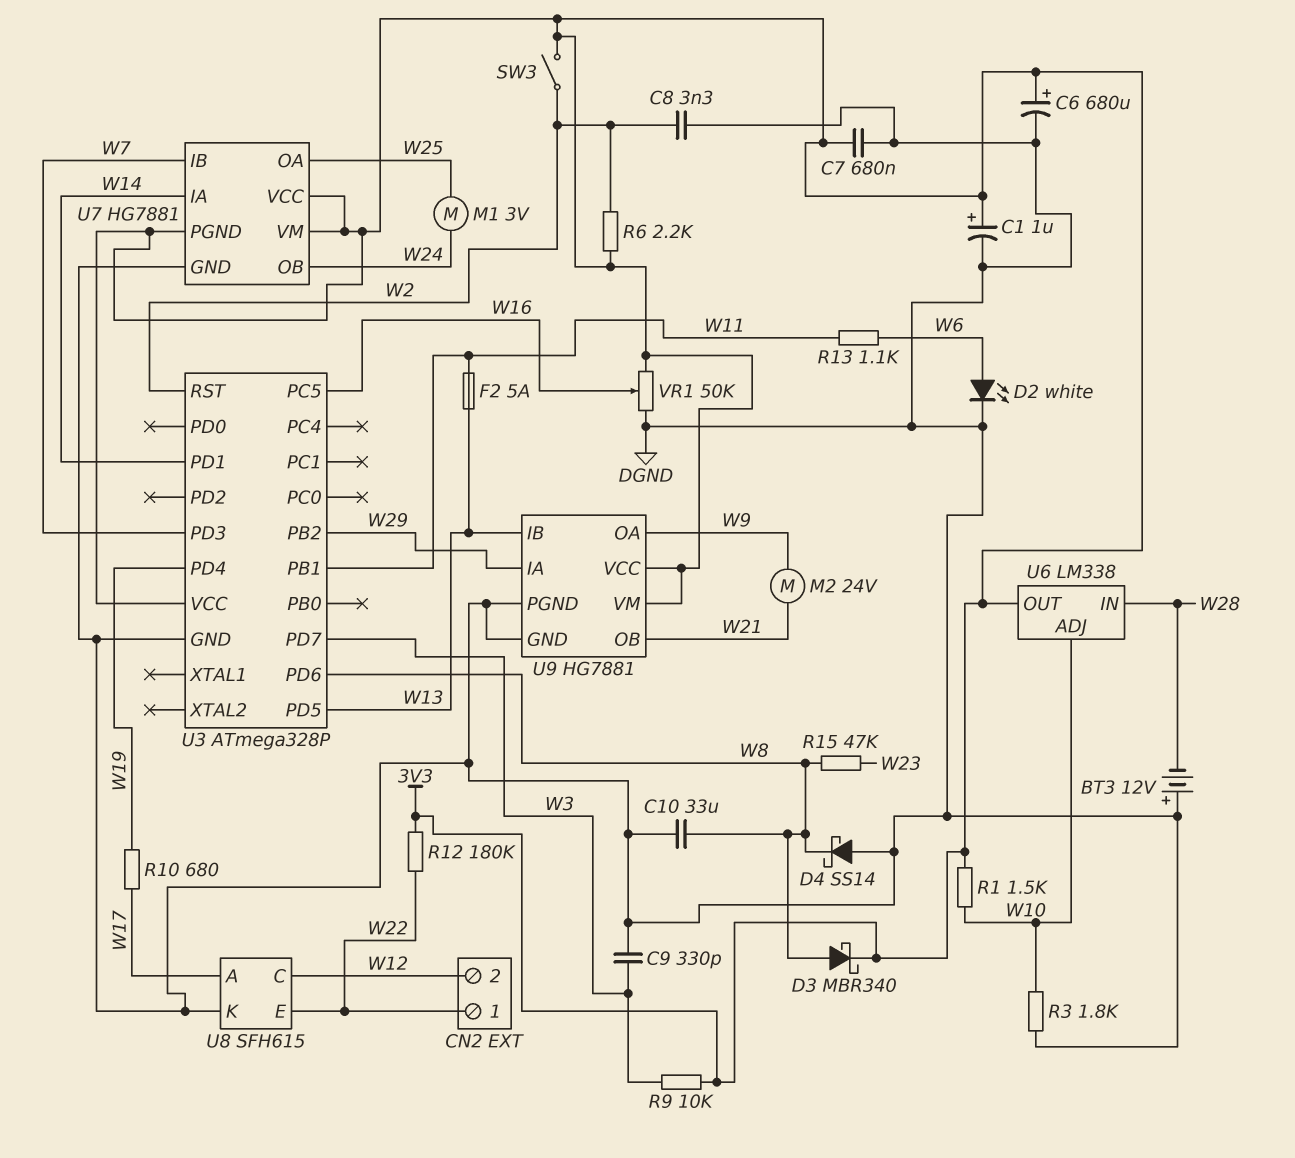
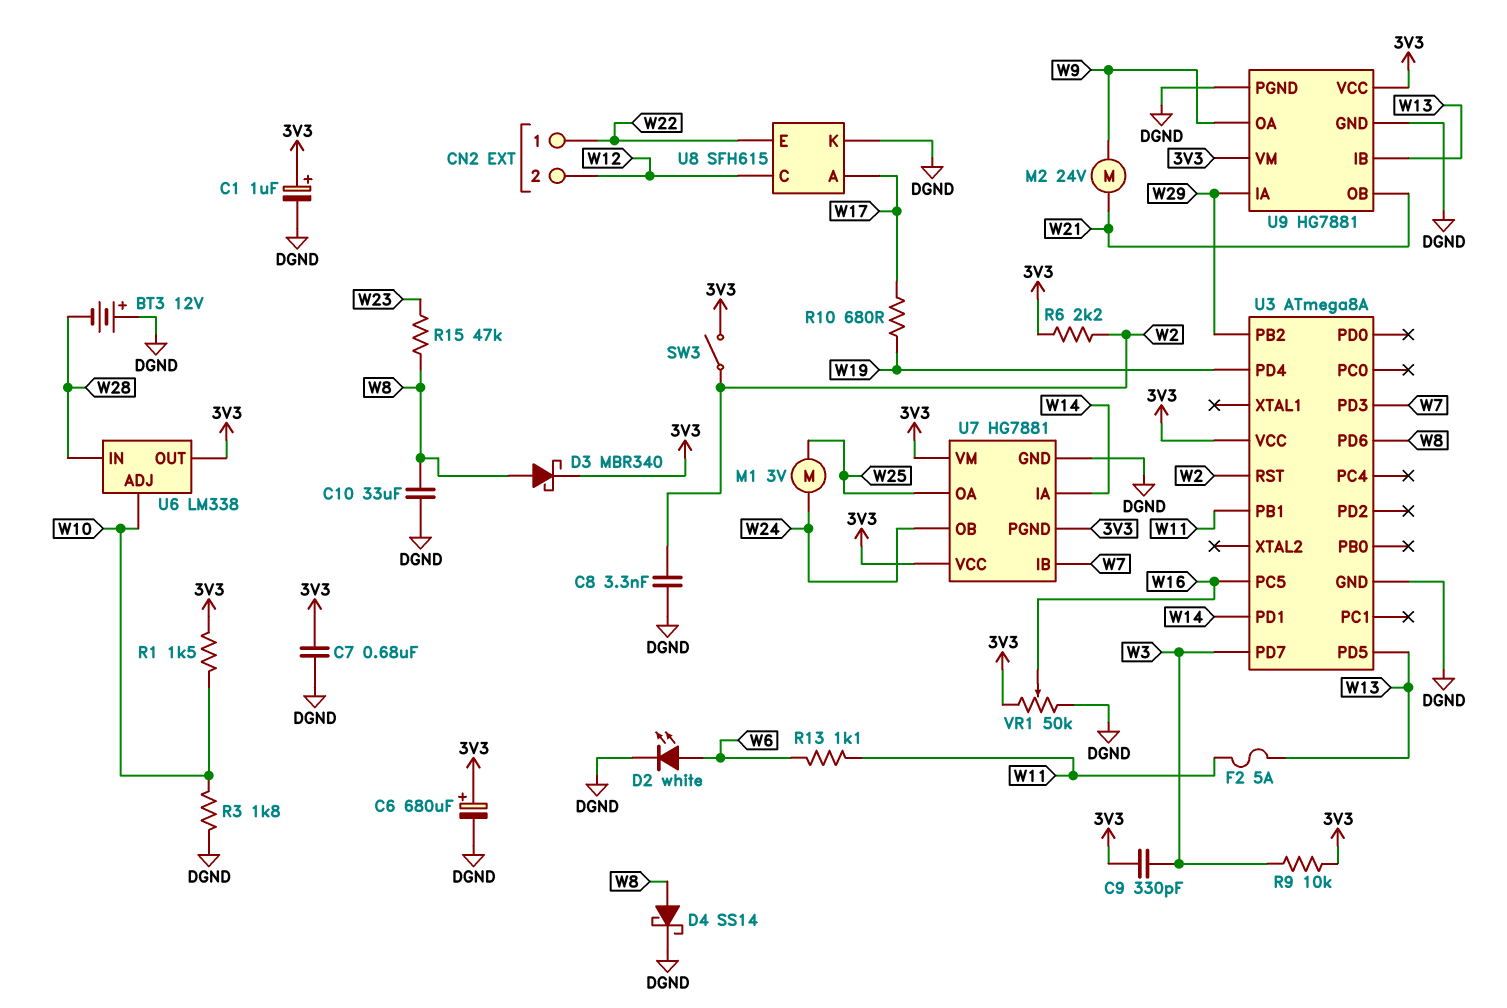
C9: 330pF (DGND, W3) -> 330pF (3V3, W3)
D4: schottky SS14 (A DGND, K W8) -> schottky SS14 (A W8, K DGND)
R12: 180k (3V3, W22) -> none
U3: ATmega328P -> ATmega8A

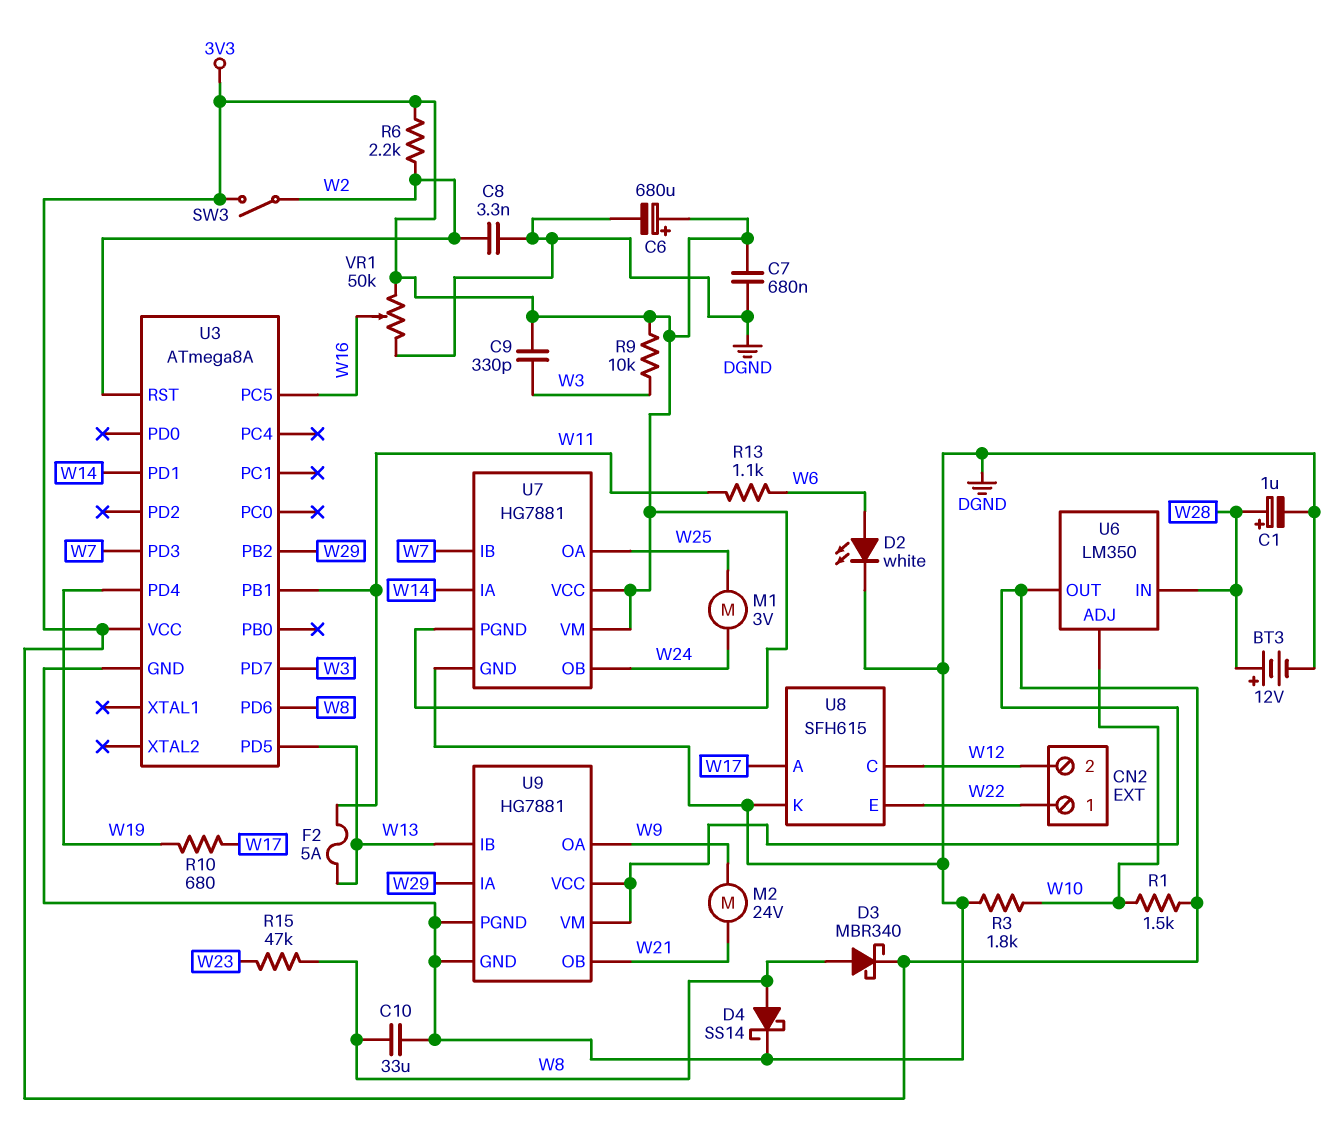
BT3: 12V (plus DGND, minus W28) -> 12V (plus W28, minus DGND)
C1: 1uF (plus 3V3, minus DGND) -> 1uF (plus W28, minus DGND)
U6: LM338 -> LM350

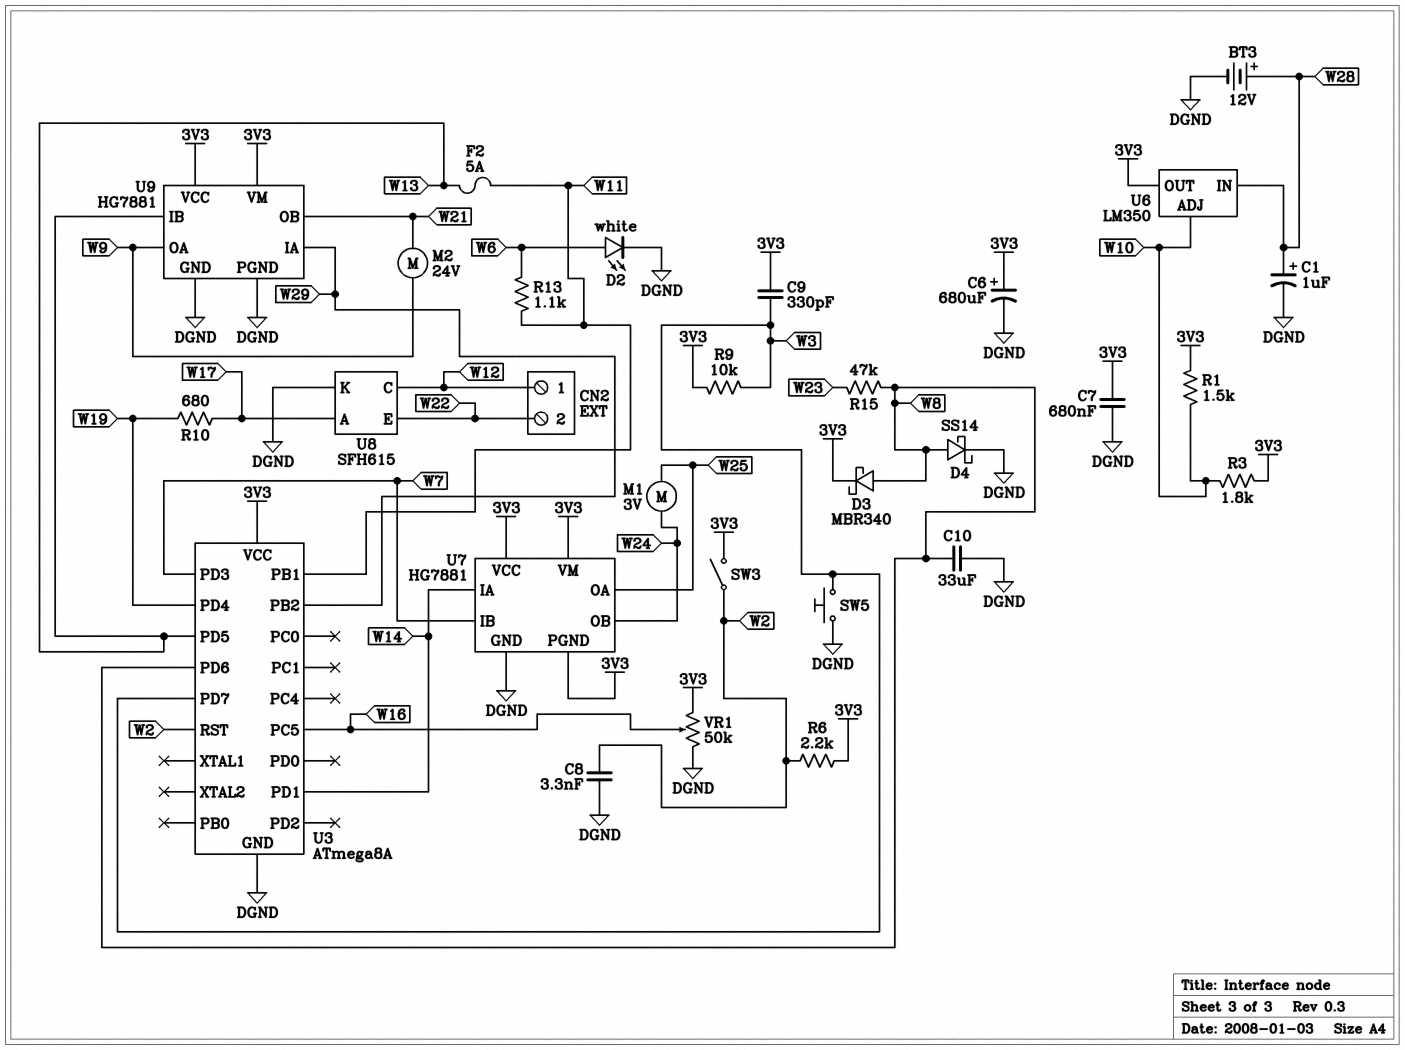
CN2 pin 1: W22 -> W12
CN2 pin 2: W12 -> W22
R3: 1.8k (DGND, W10) -> 1.8k (3V3, W10)
SW5: none -> button (DGND, W3)

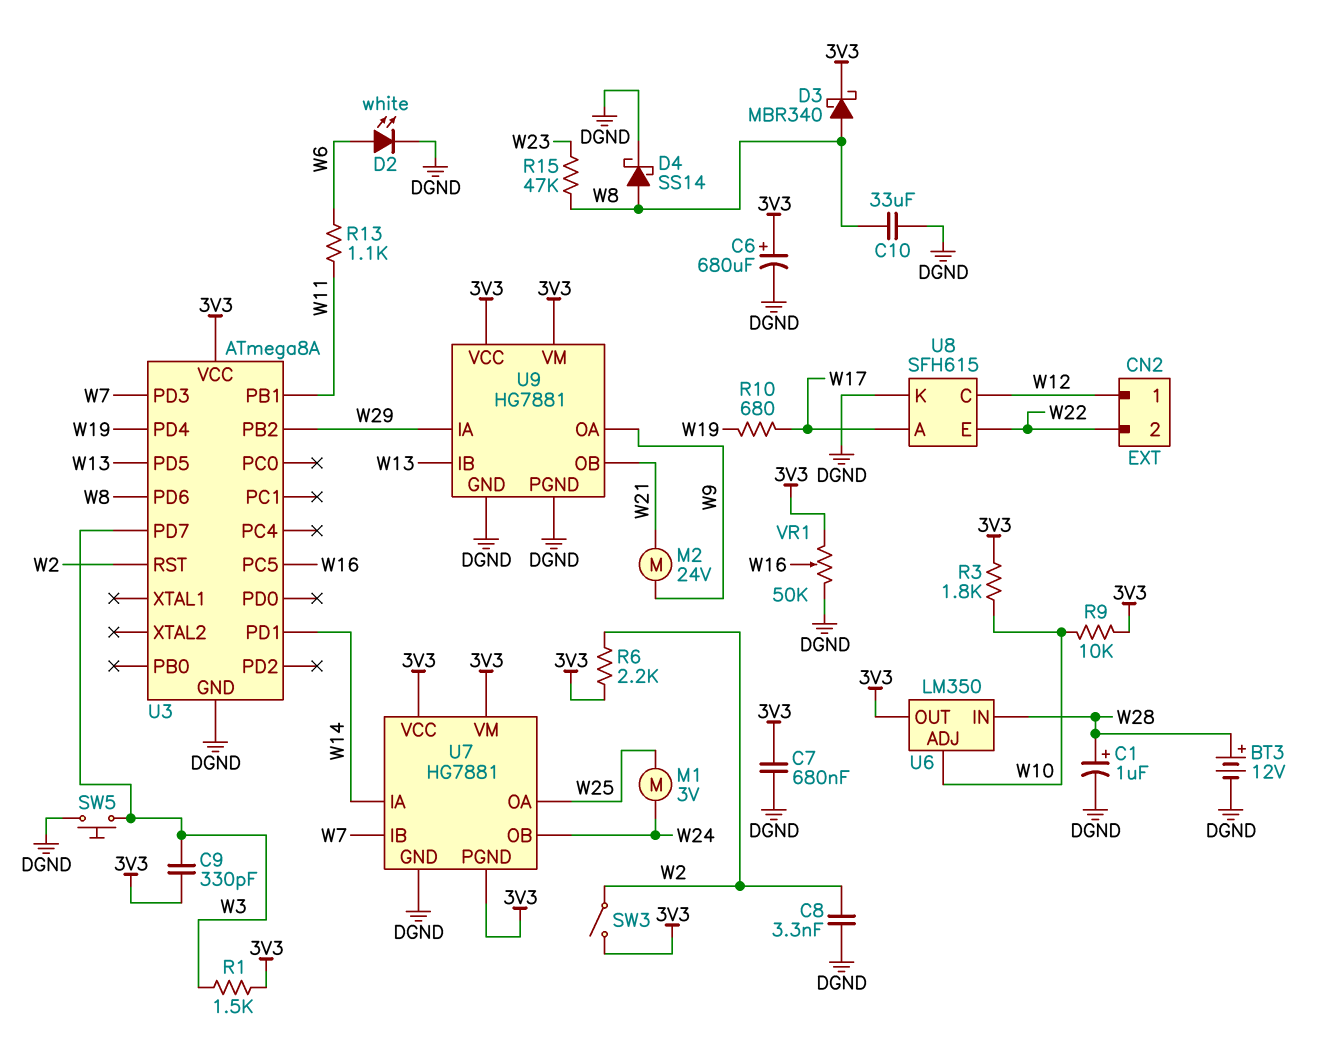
F2: 5A (W11, W13) -> none
R1: 1.5k (3V3, W10) -> 1.5k (3V3, W3)
R9: 10k (3V3, W3) -> 10k (3V3, W10)

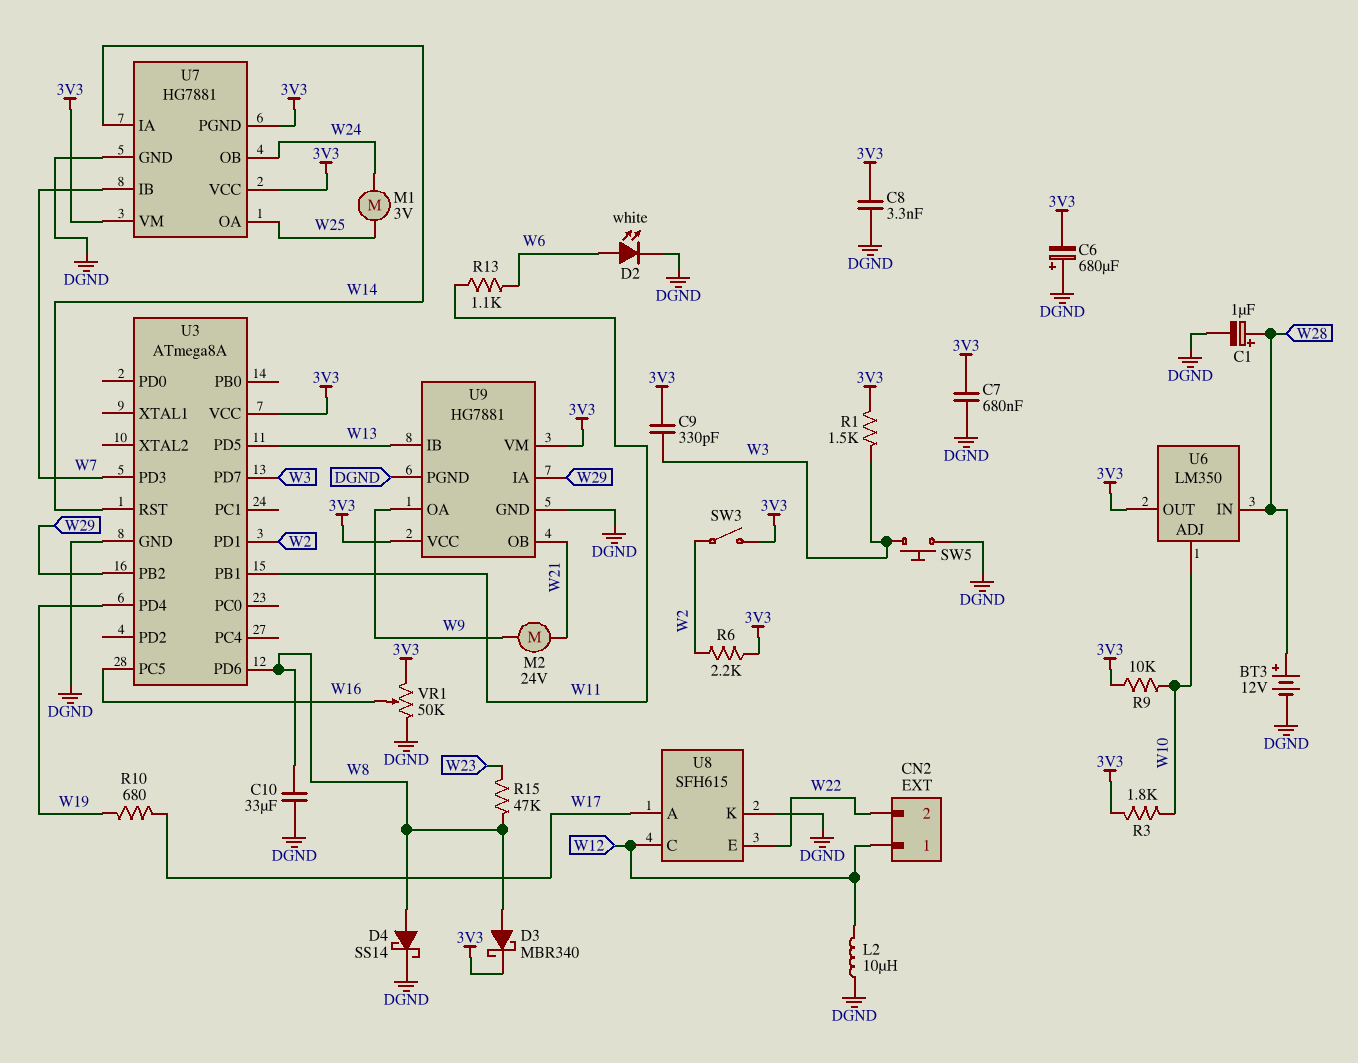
C6: 680uF (plus 3V3, minus DGND) -> 680uF (plus DGND, minus 3V3)
C8: 3.3nF (DGND, W2) -> 3.3nF (3V3, DGND)
L2: none -> 10uH (DGND, W12)
U3 pin PD1: W14 -> W2
U3 pin RST: W2 -> W14

